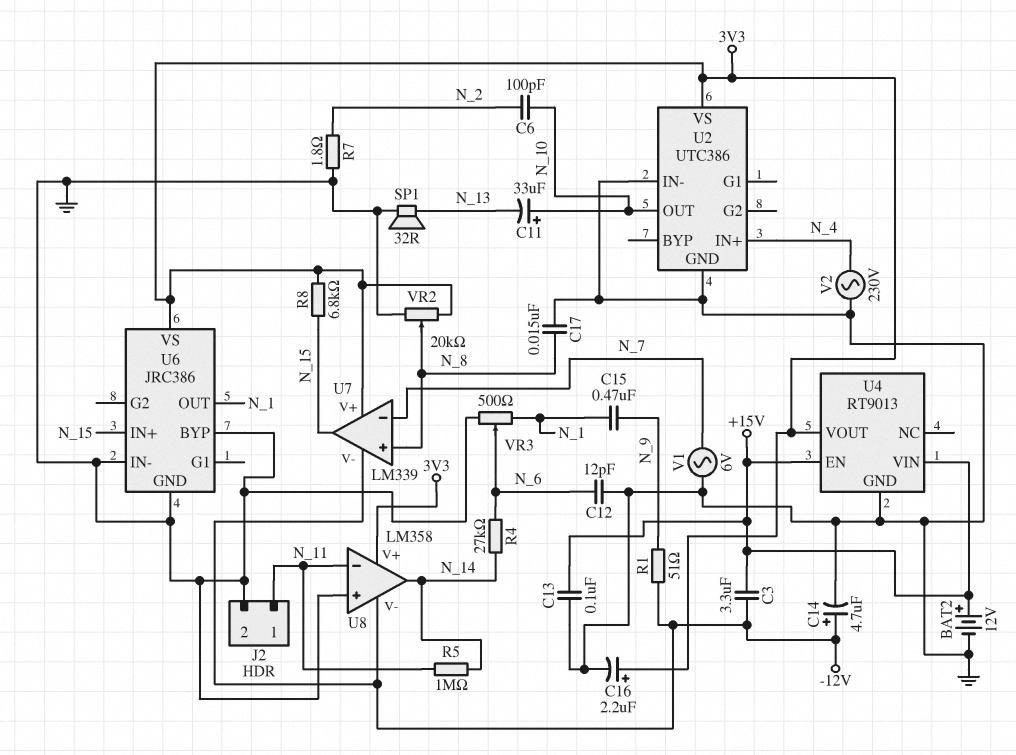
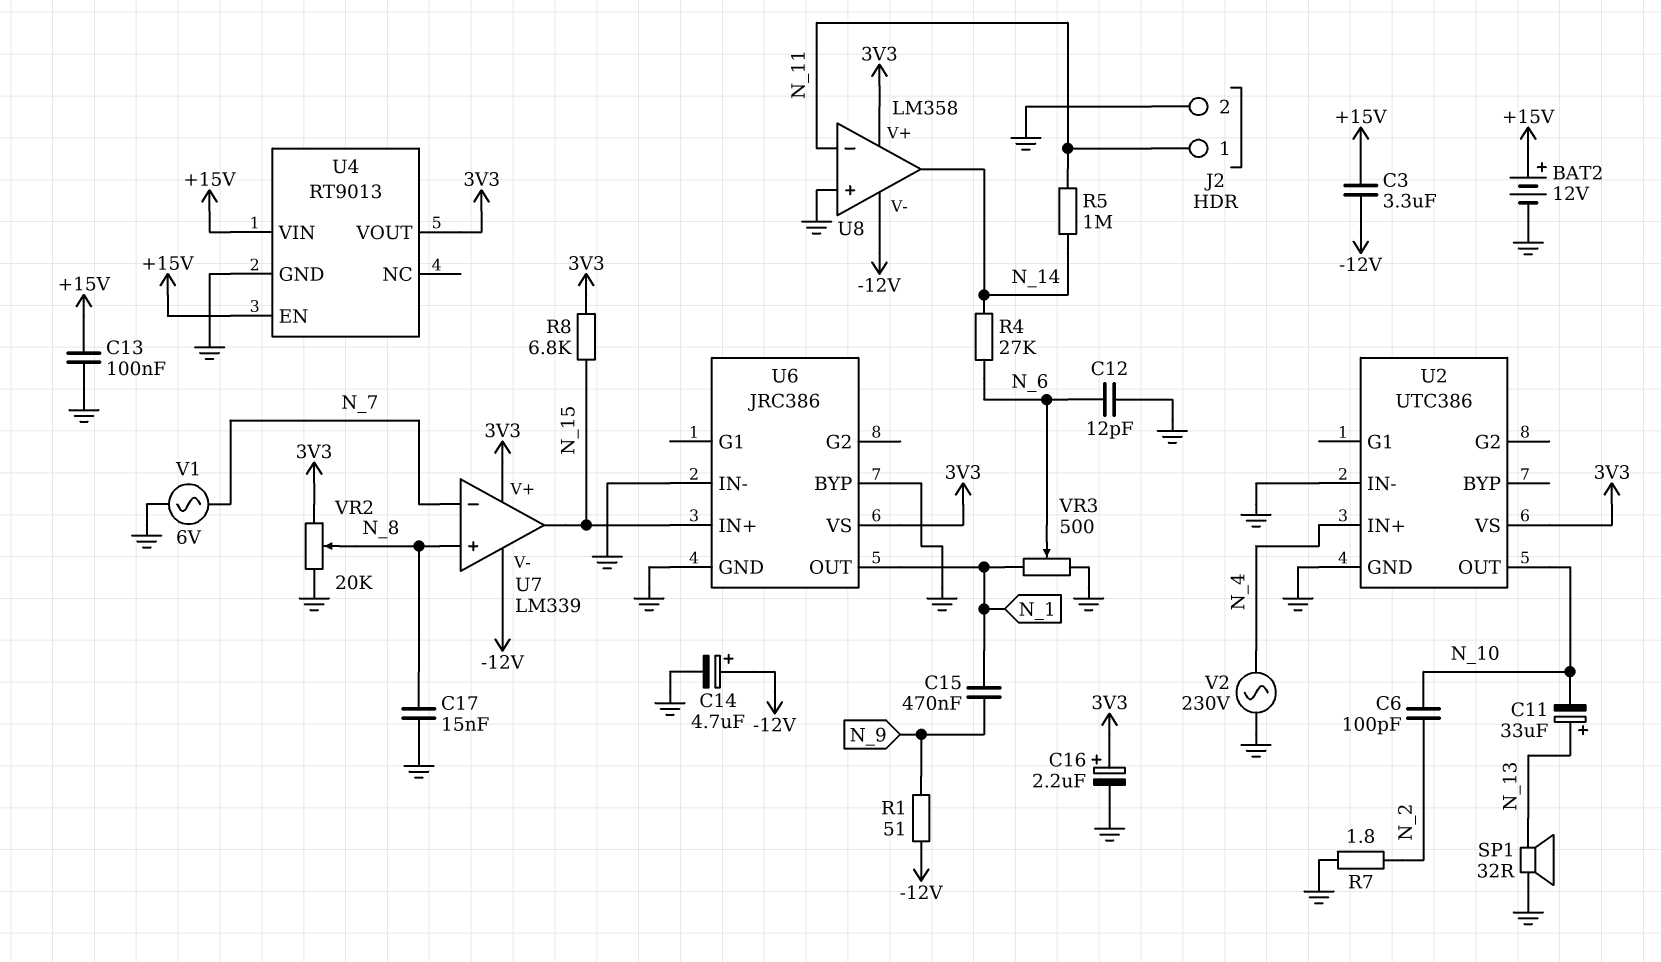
C11: 33uF (plus N_10, minus N_13) -> 33uF (plus N_13, minus N_10)

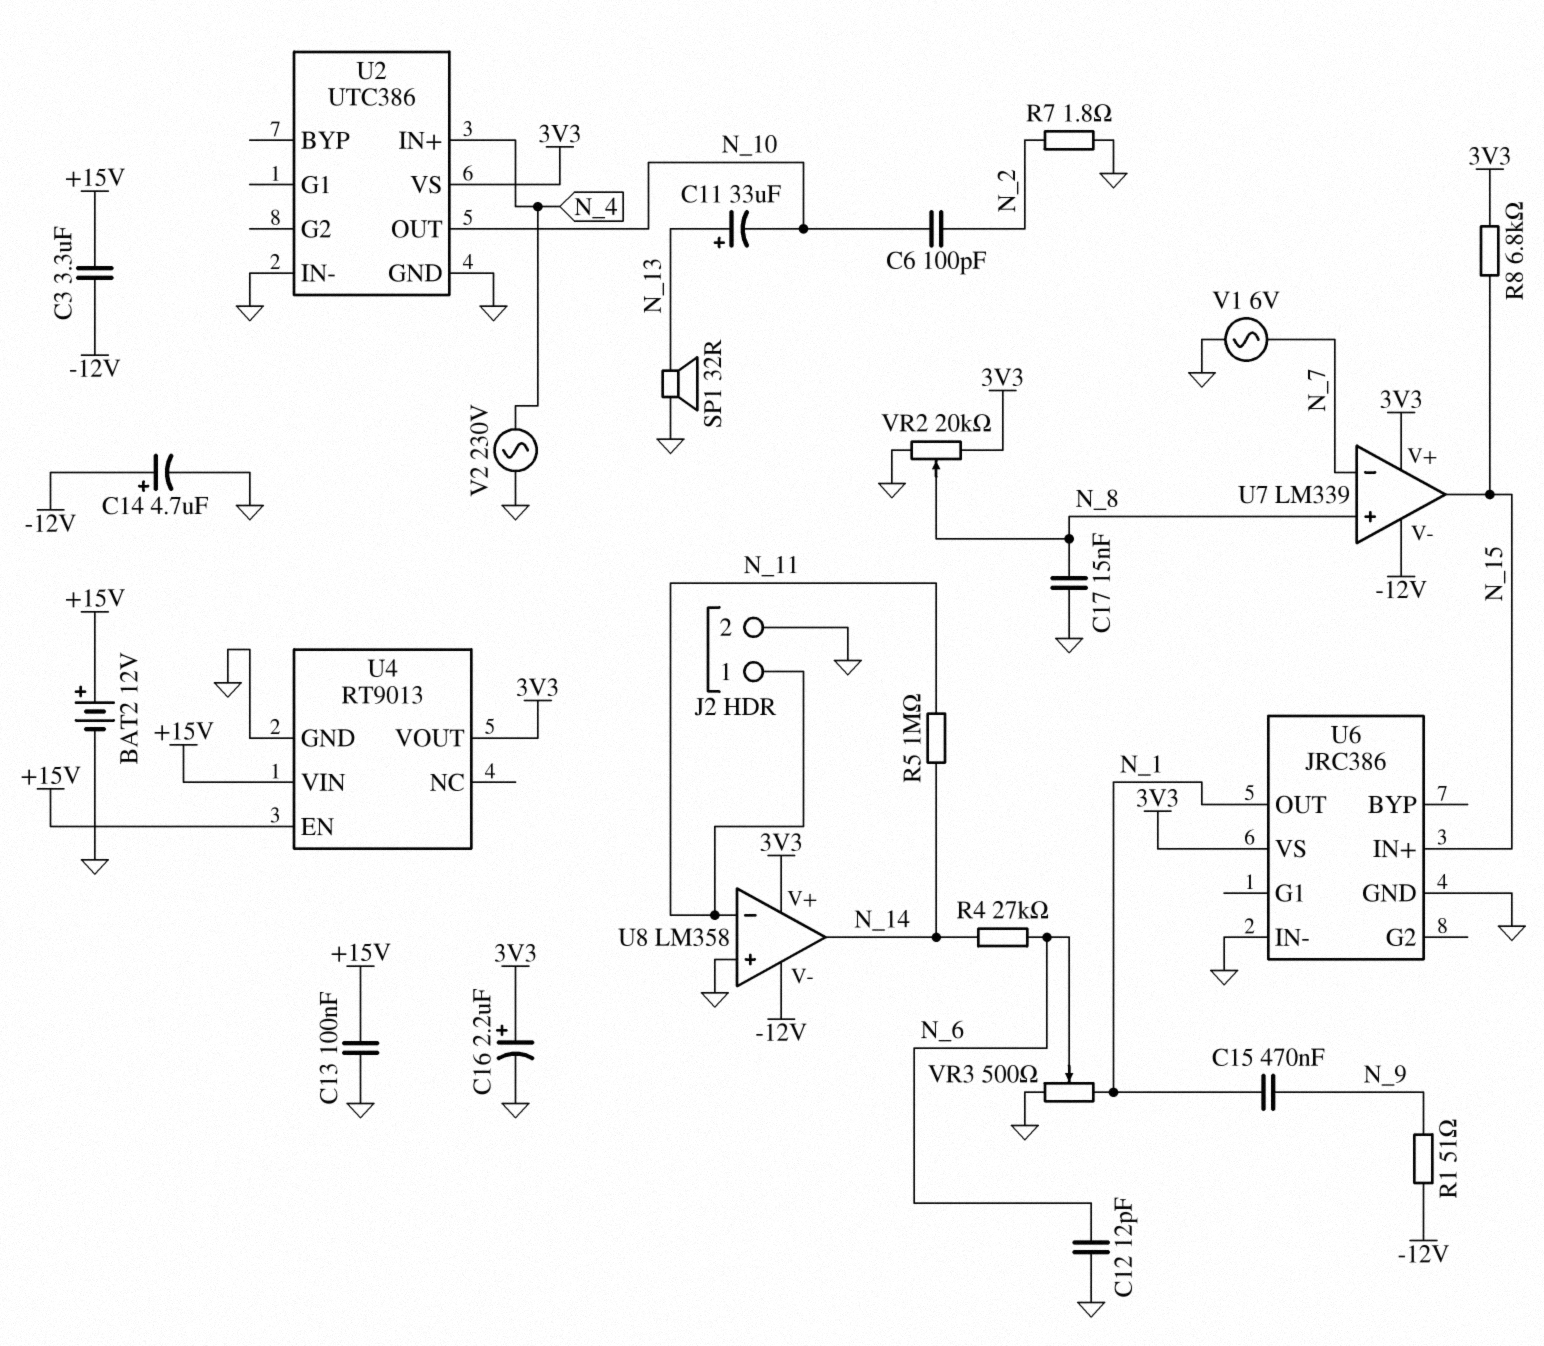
U6 pin BYP: GND -> none

